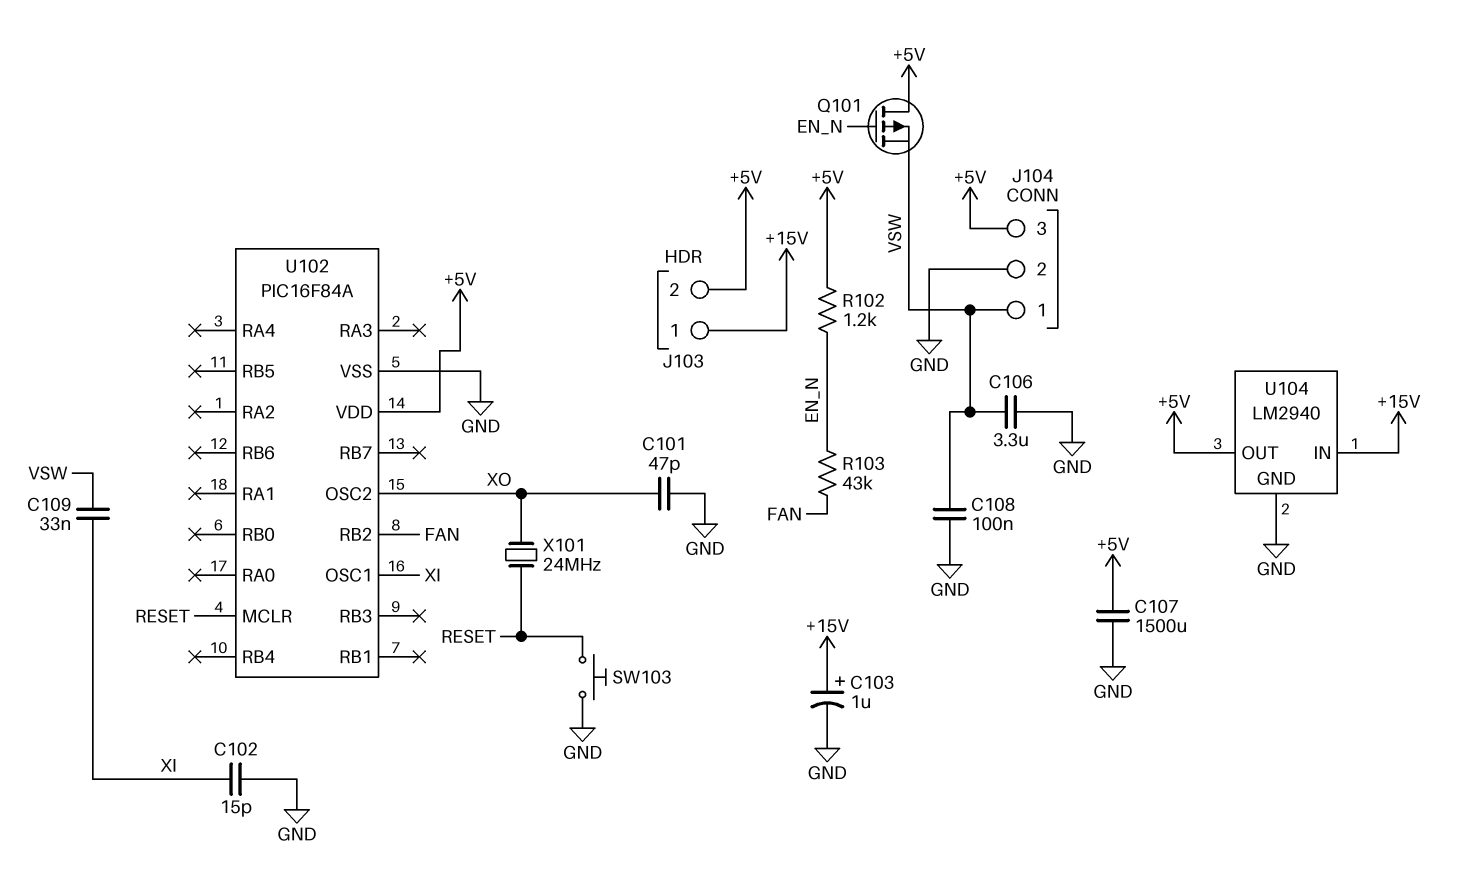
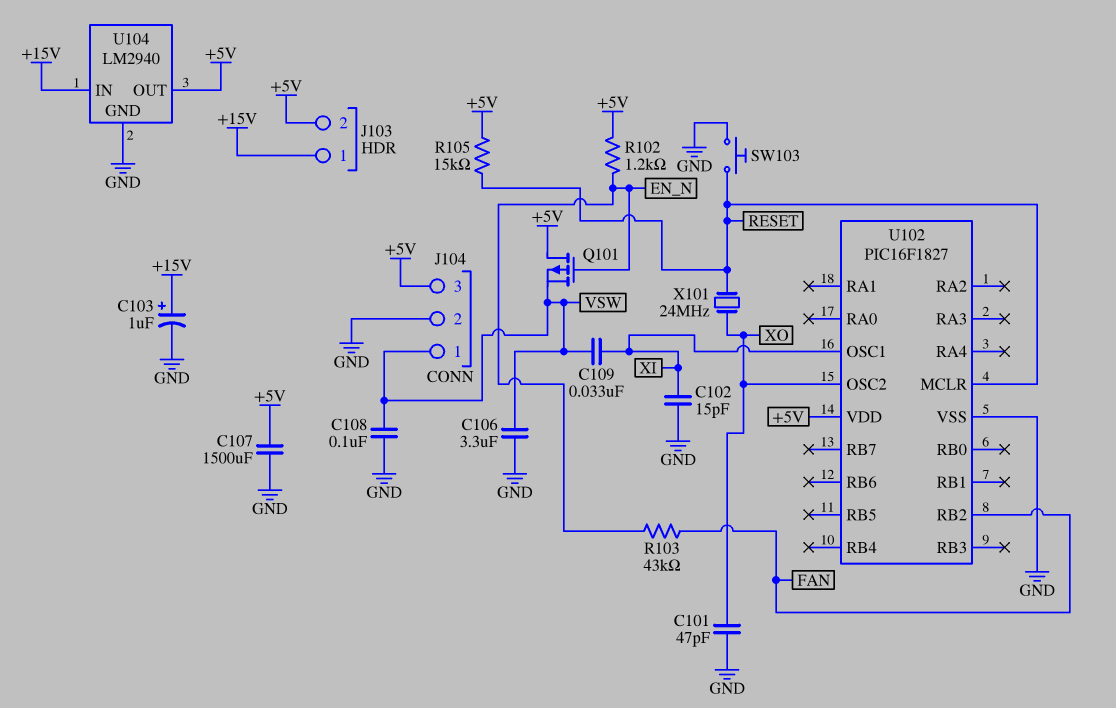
R105: none -> 15k (+5V, RESET)
U102: PIC16F84A -> PIC16F1827

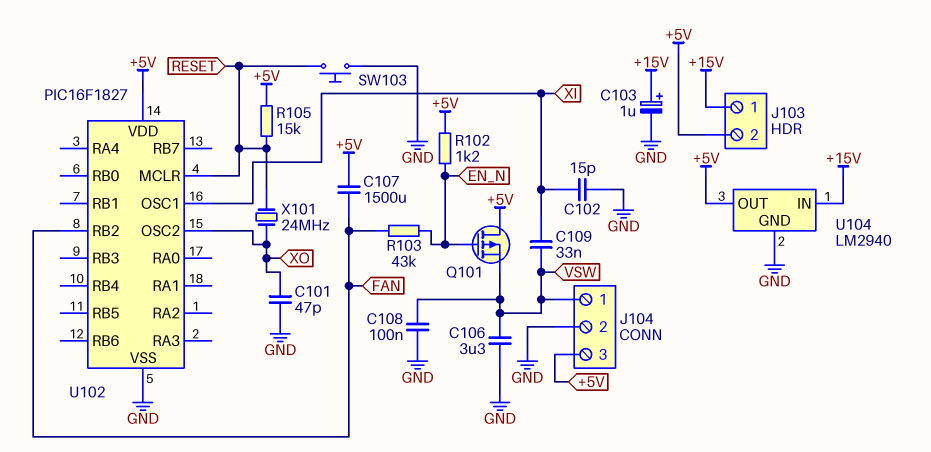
C107: 1500uF (+5V, GND) -> 1500uF (+5V, FAN)

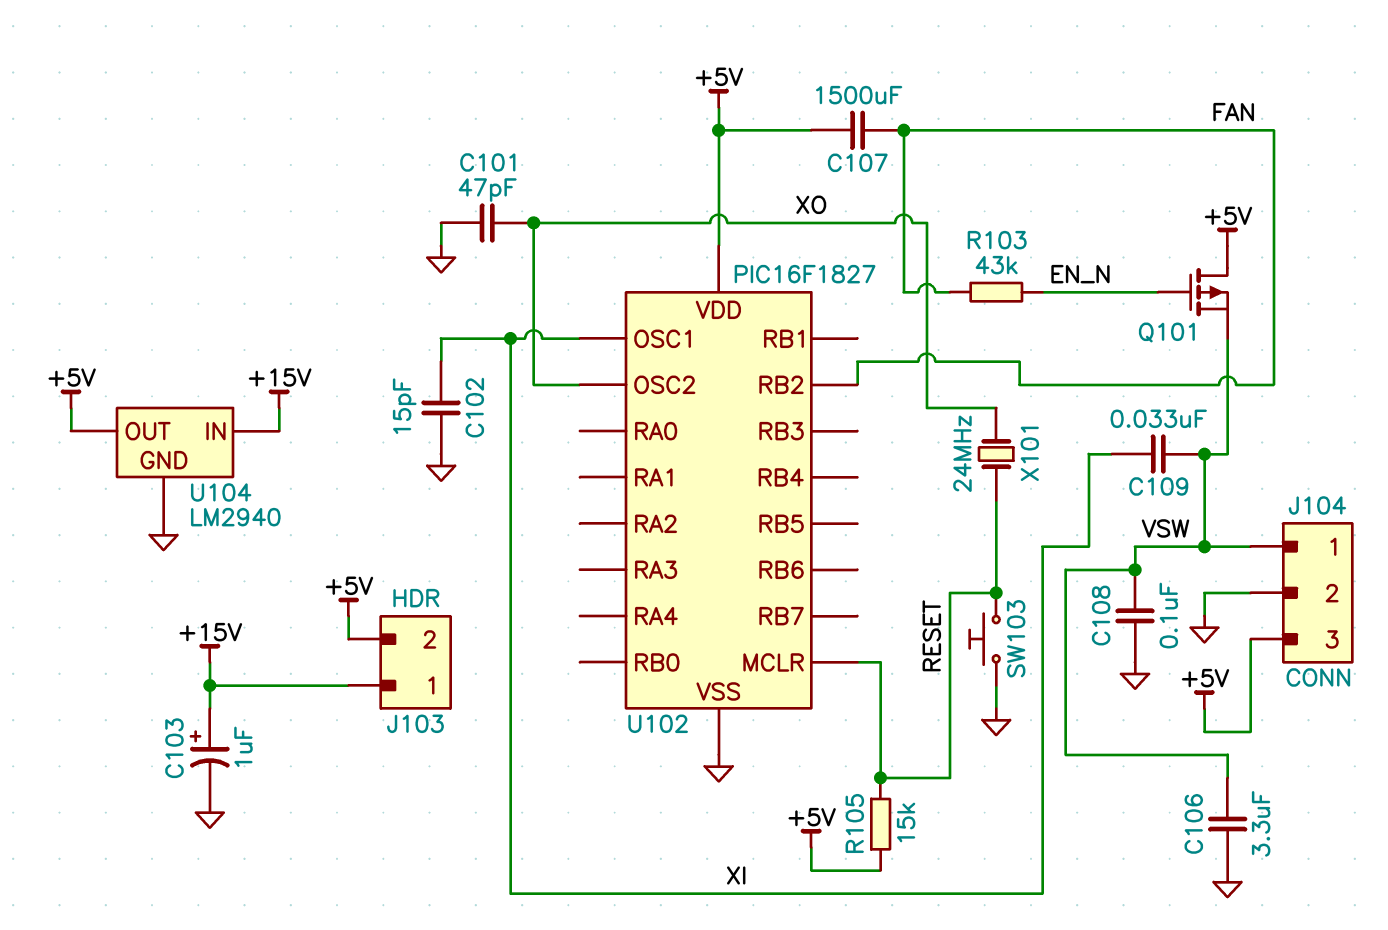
R102: 1.2k (+5V, EN_N) -> none

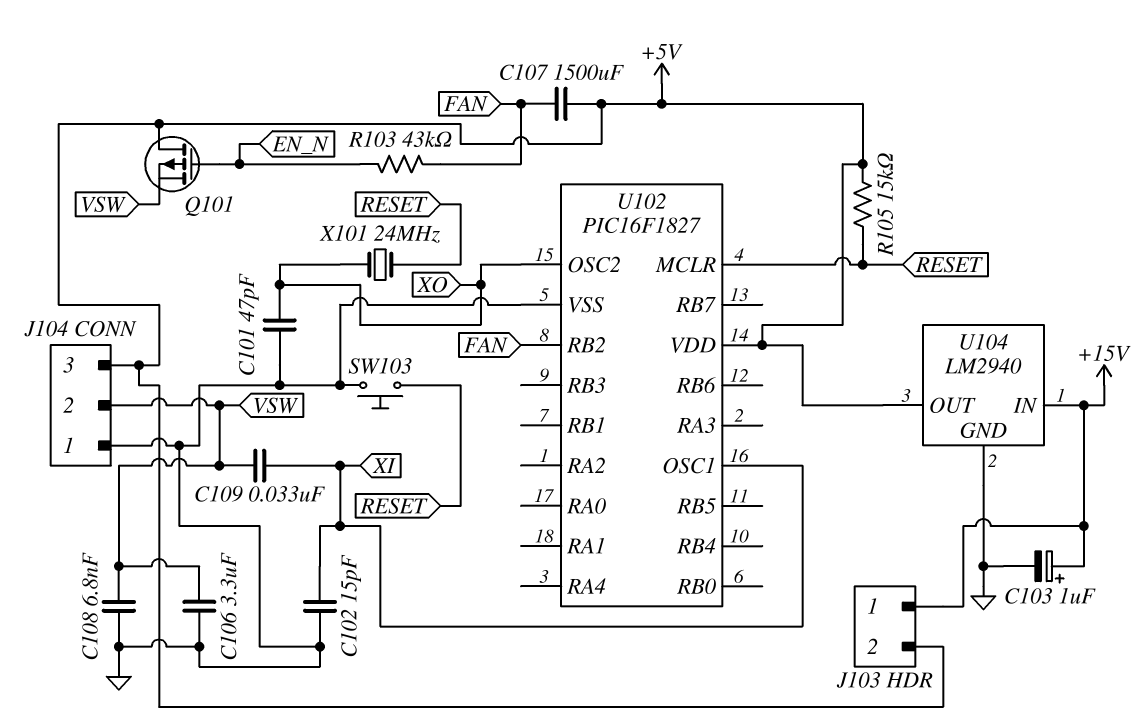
C108: 100nF (GND, VSW) -> 6.8nF (GND, VSW)
J104 pin 1: VSW -> GND
J104 pin 2: GND -> VSW

